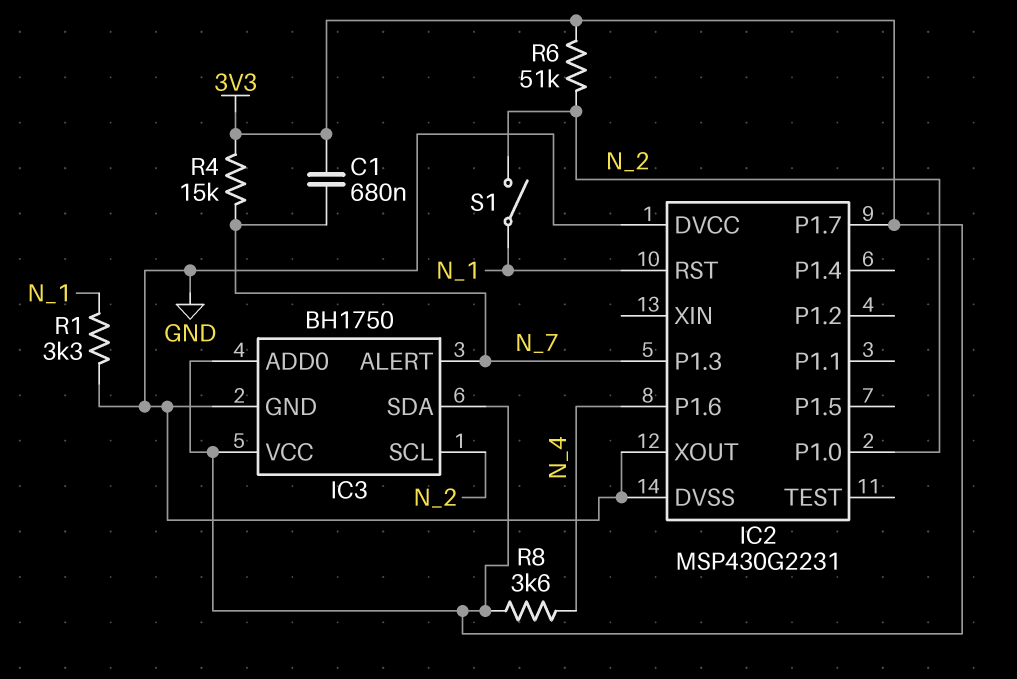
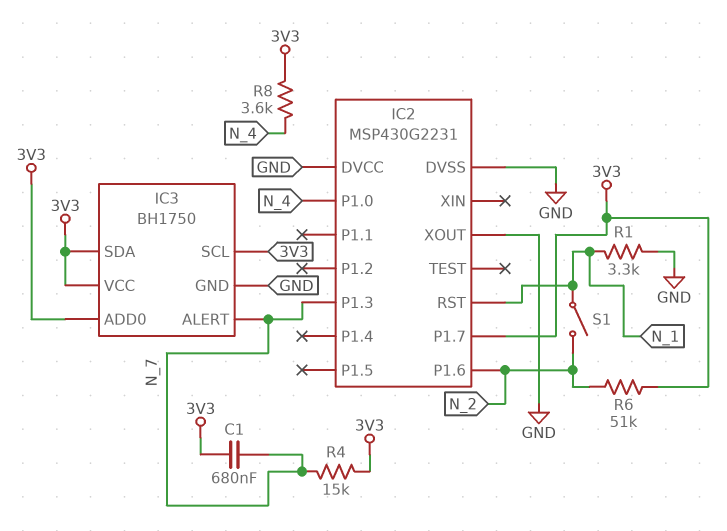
IC2 pin P1.0: N_2 -> N_4
IC2 pin P1.6: N_4 -> N_2
IC3 pin SCL: N_2 -> 3V3

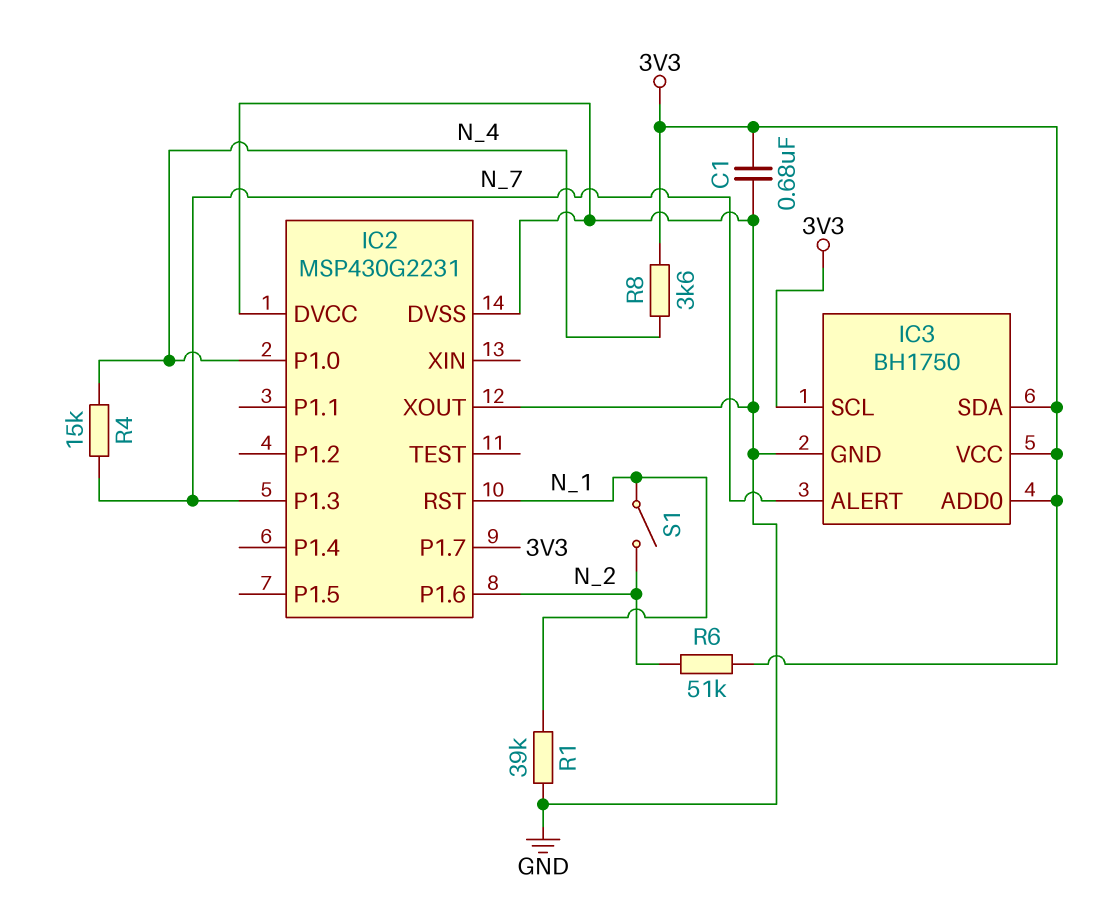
C1: 680nF (3V3, N_7) -> 680nF (3V3, GND)
R1: 3.3k (GND, N_1) -> 39k (GND, N_1)
R4: 15k (3V3, N_7) -> 15k (N_4, N_7)

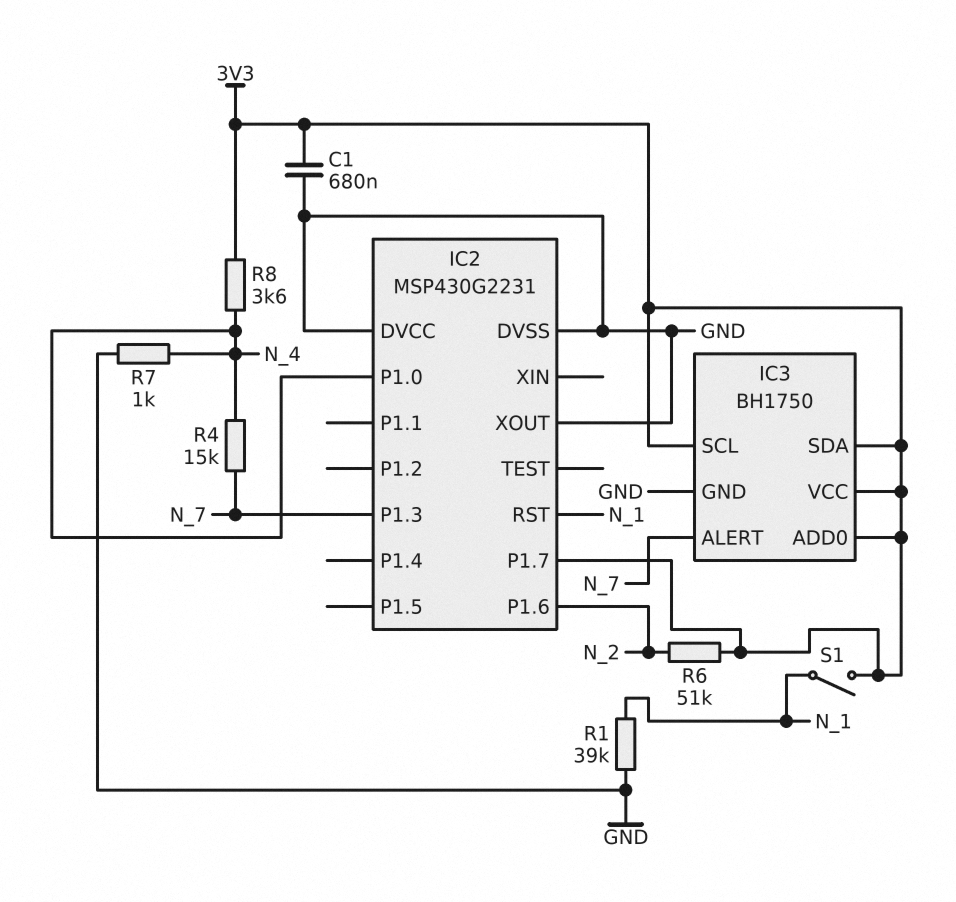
R7: none -> 1k (GND, N_4)
S1: switch (N_1, N_2) -> switch (3V3, N_1)

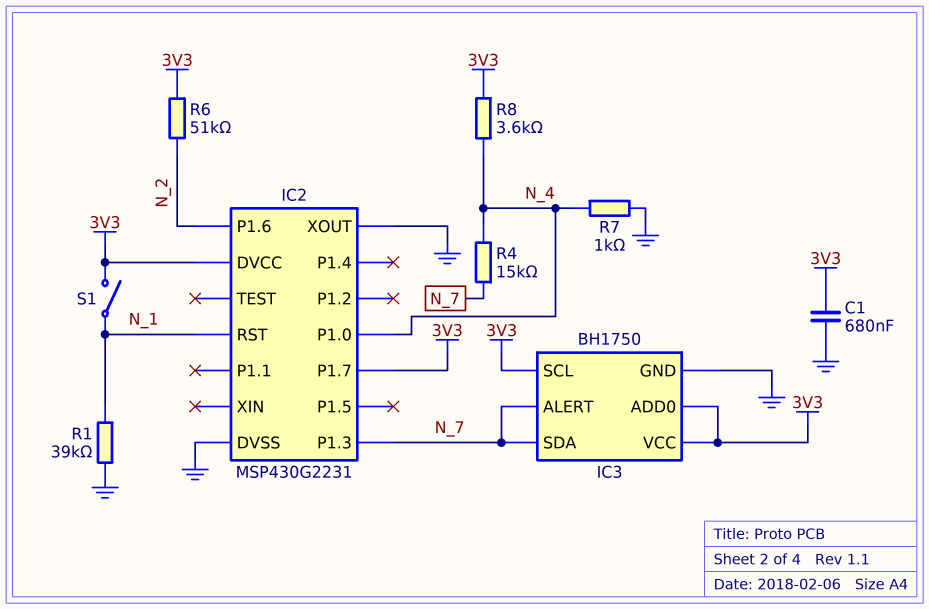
IC2 pin DVCC: GND -> 3V3
IC3 pin SDA: 3V3 -> N_7

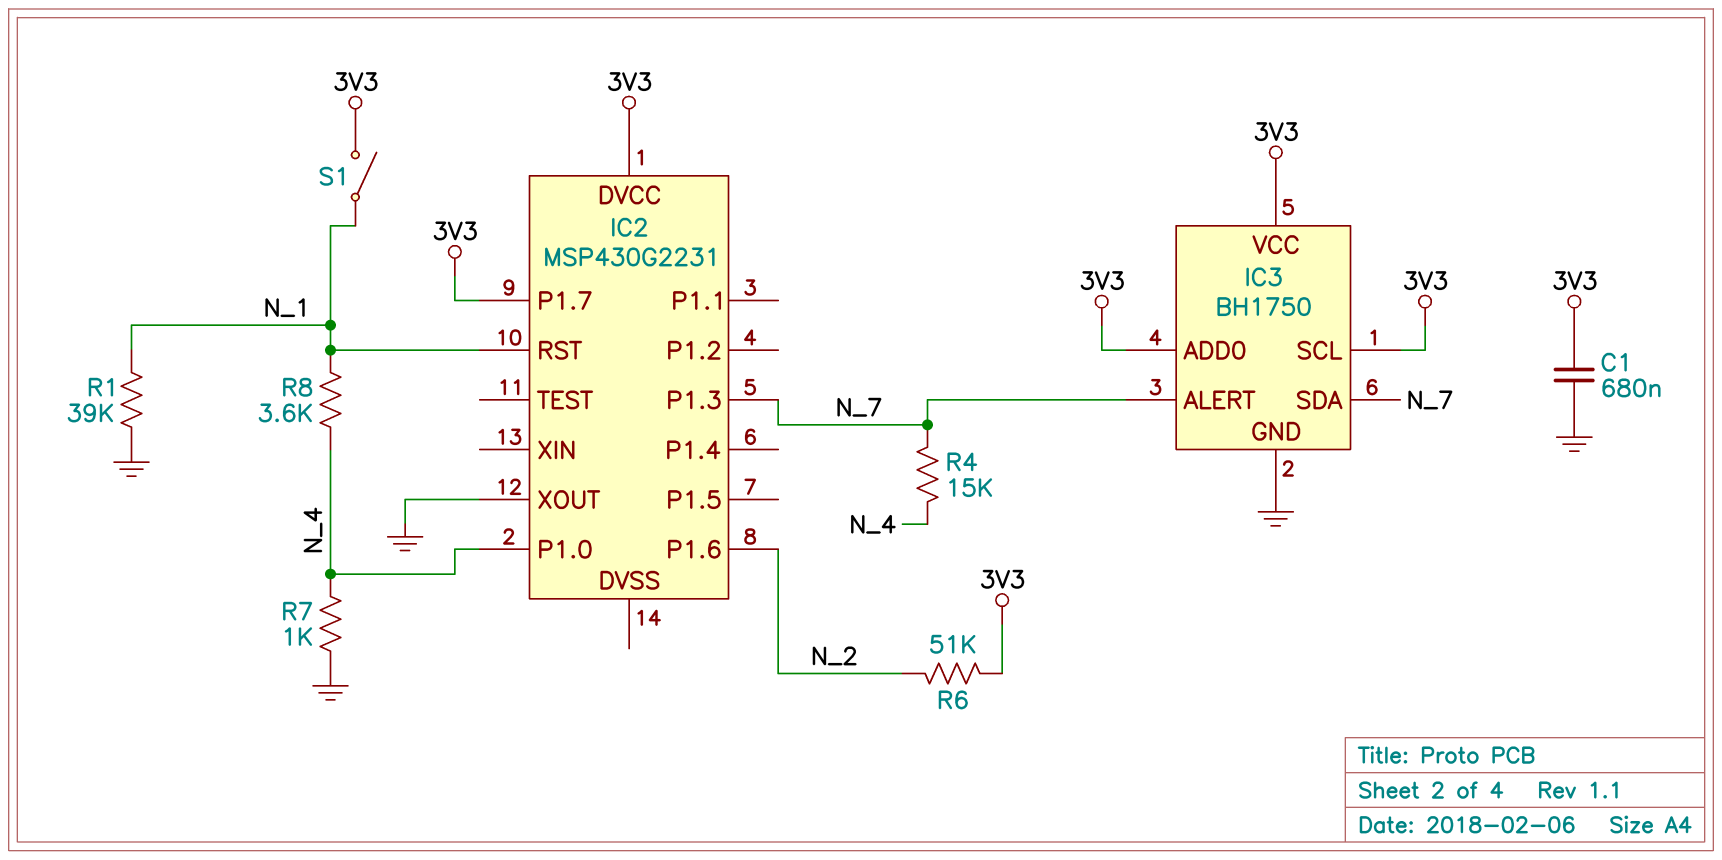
IC2 pin DVSS: GND -> none
R8: 3.6k (3V3, N_4) -> 3.6k (N_1, N_4)

